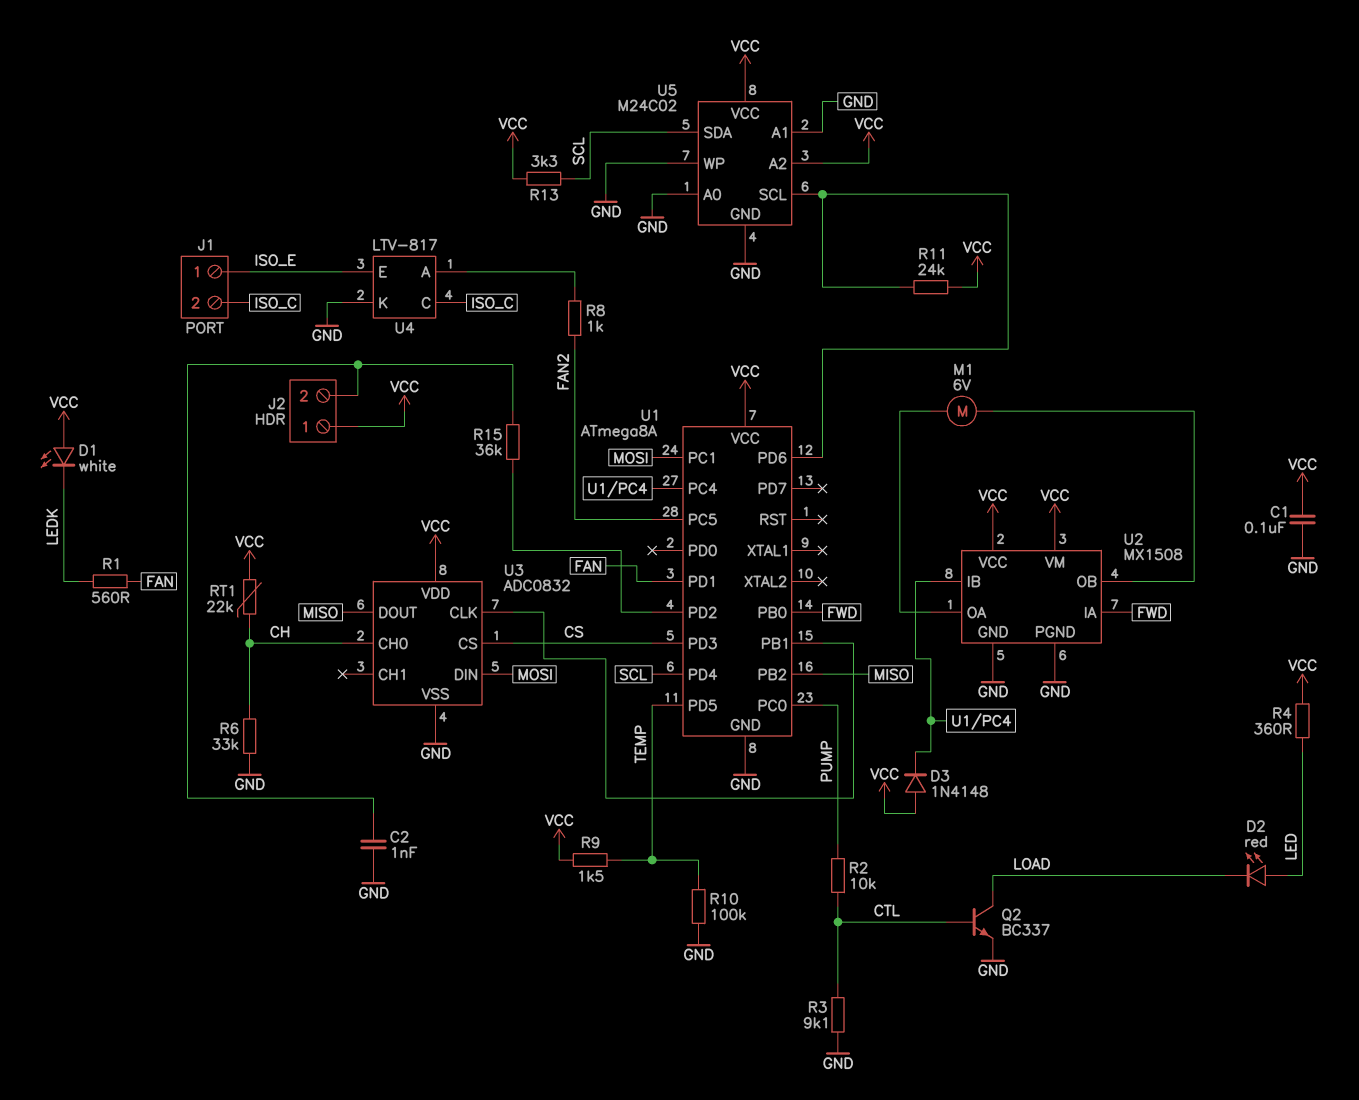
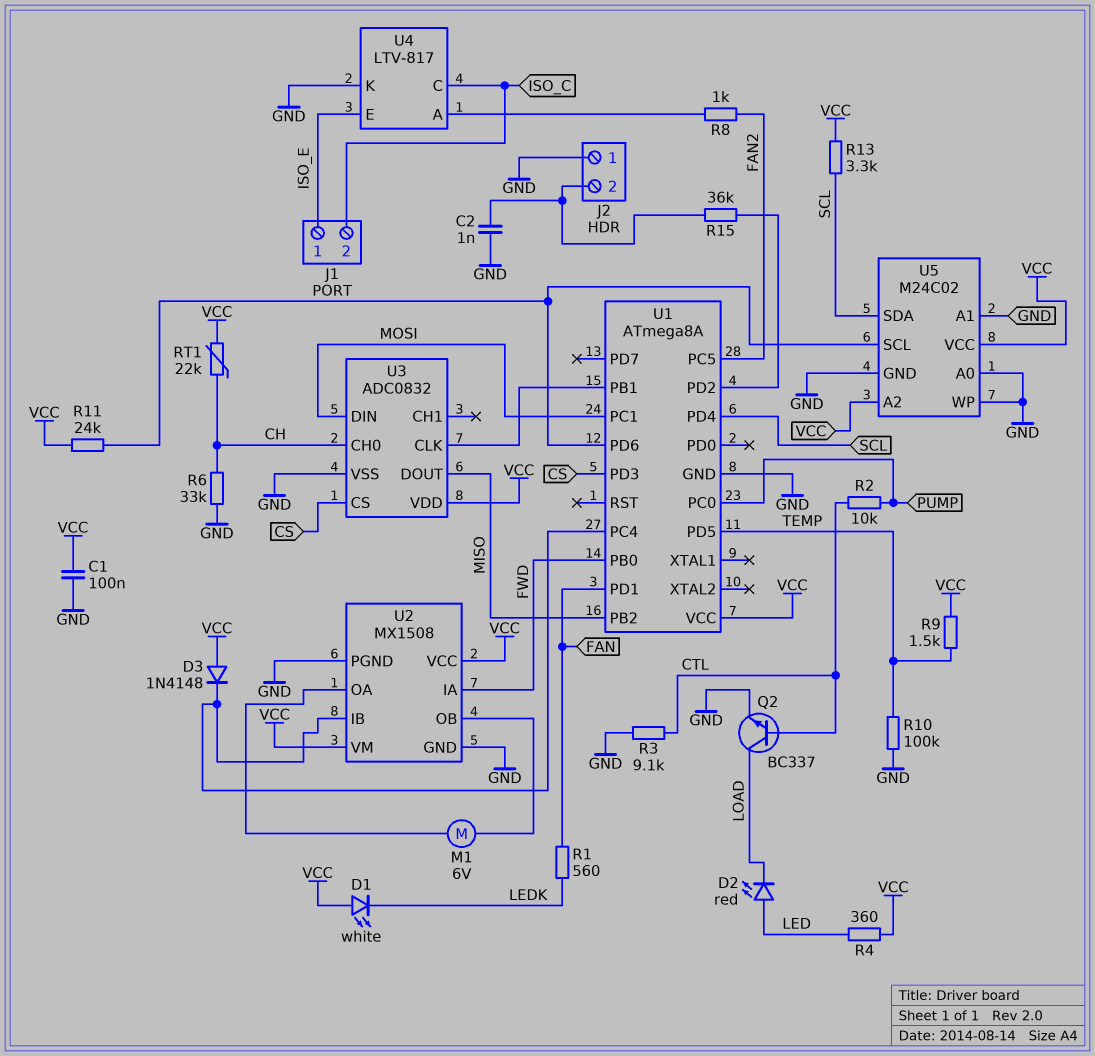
J2 pin 1: VCC -> GND

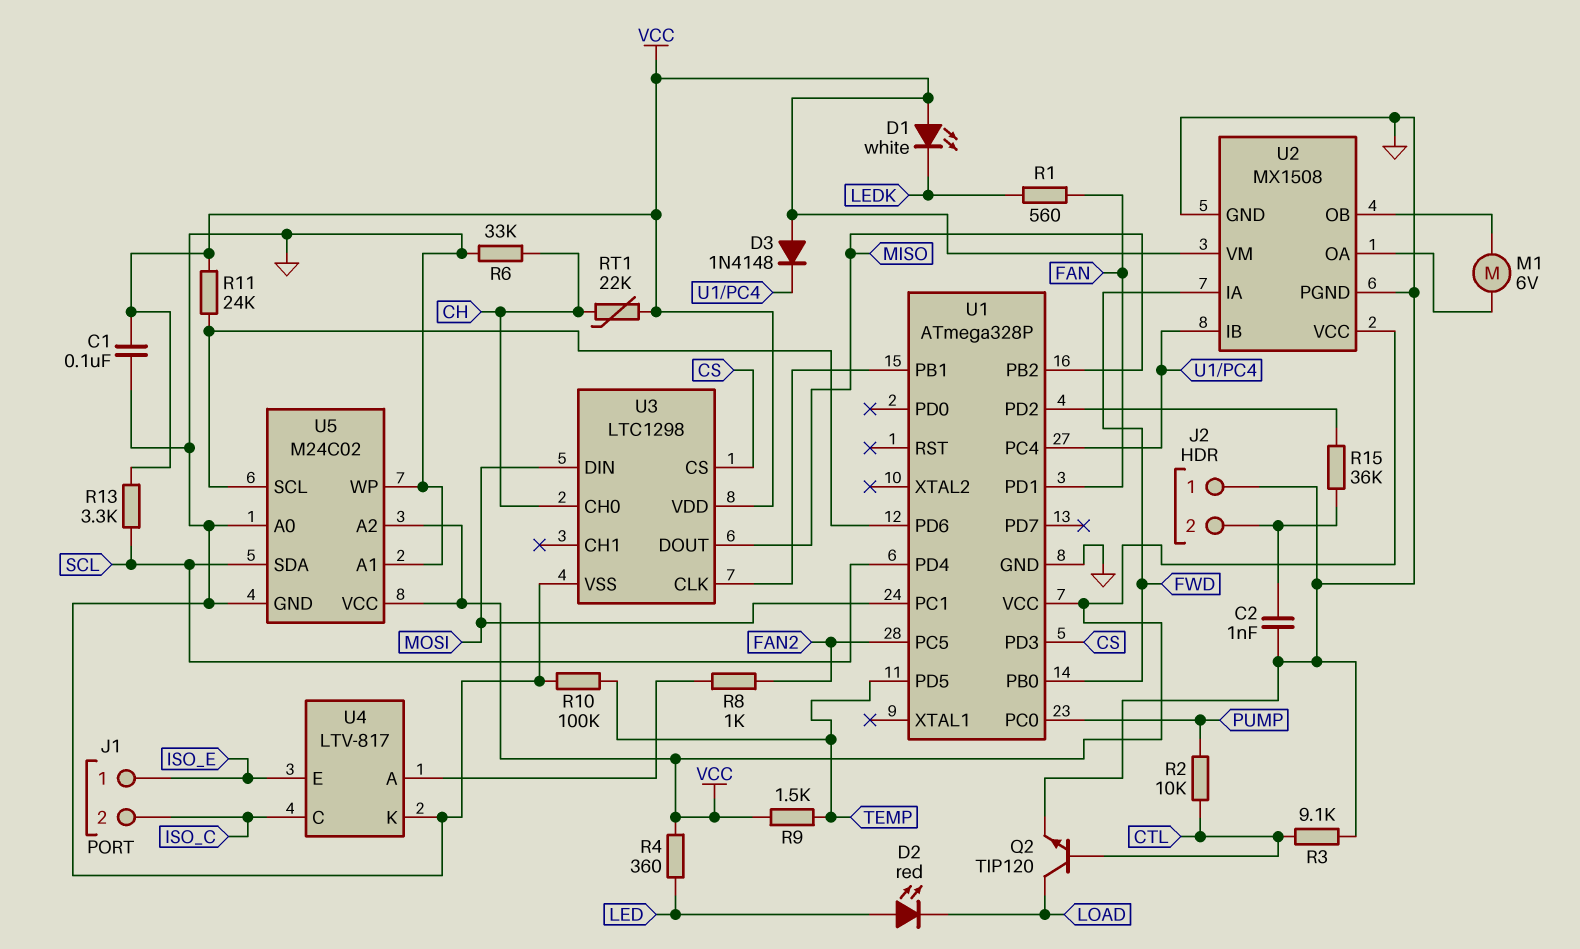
Q2: NPN BC337 (B CTL, C LOAD, E GND) -> NPN TIP120 (B CTL, C LOAD, E GND)
U1: ATmega8A -> ATmega328P
U3: ADC0832 -> LTC1298

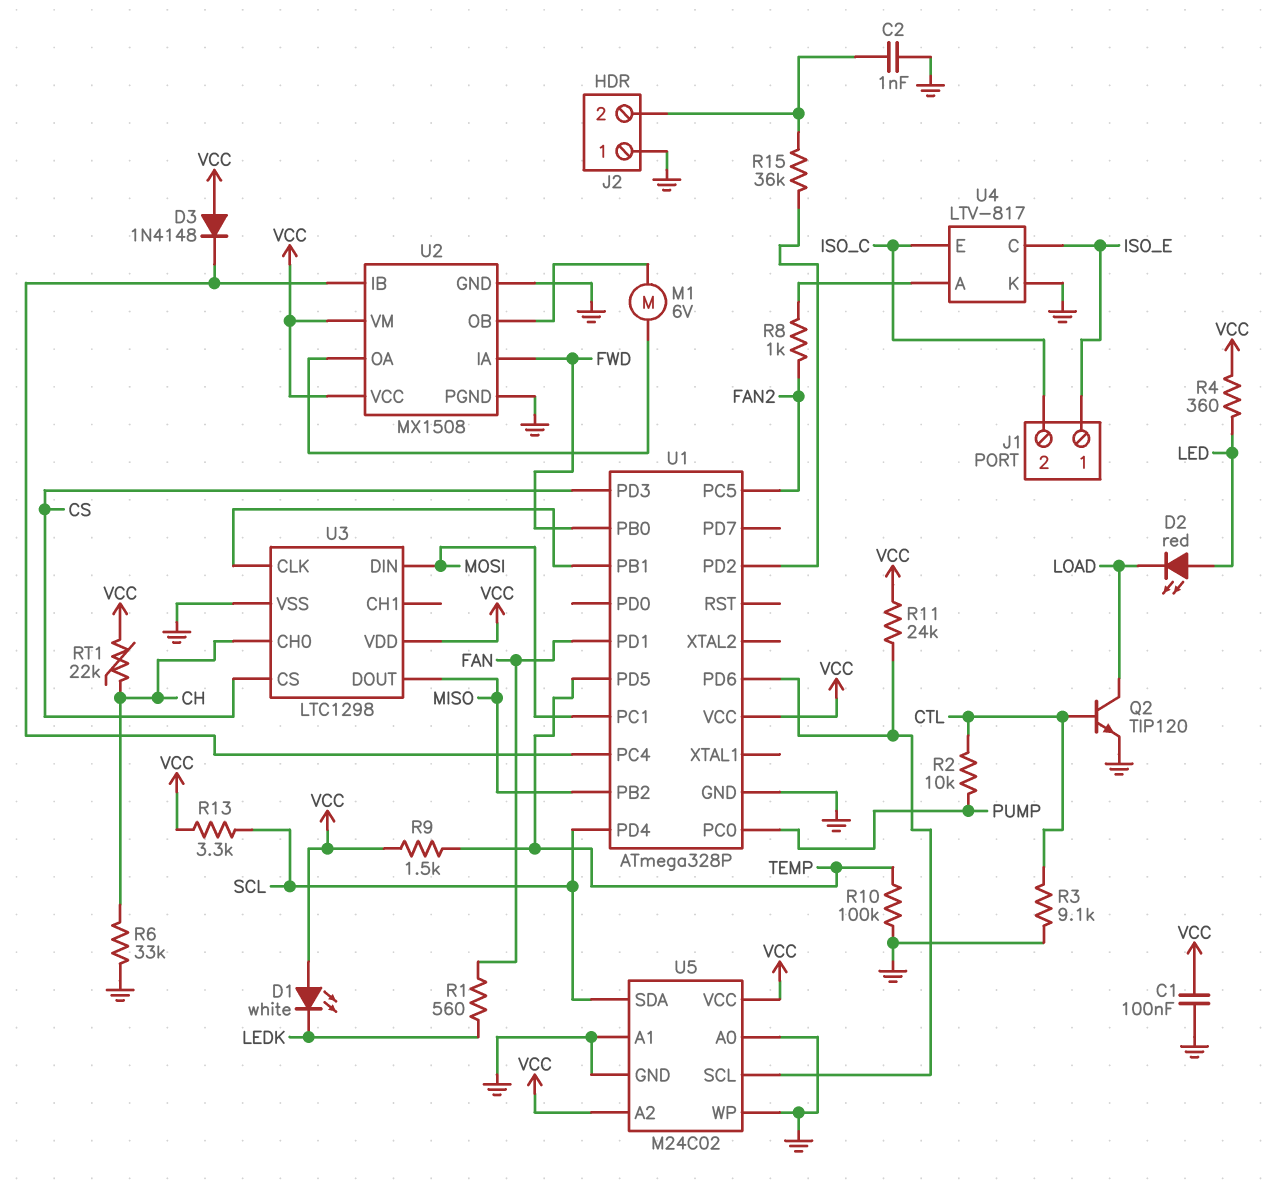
U4 pin C: ISO_C -> ISO_E
U4 pin E: ISO_E -> ISO_C

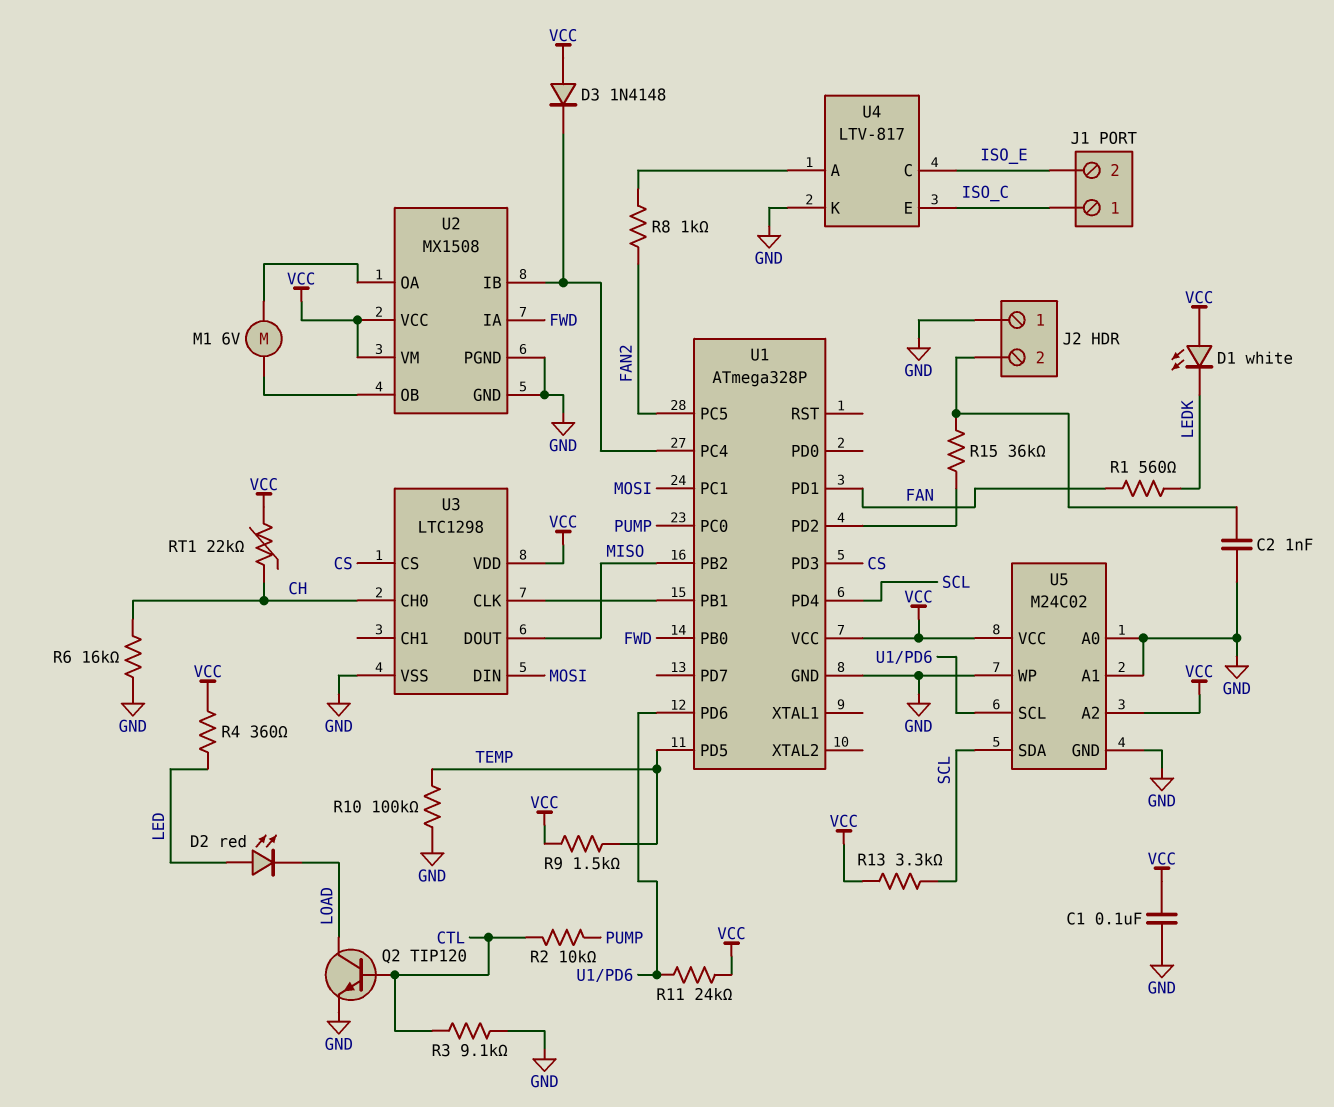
J1 pin 1: ISO_E -> ISO_C
J1 pin 2: ISO_C -> ISO_E
R6: 33k (CH, GND) -> 16k (CH, GND)

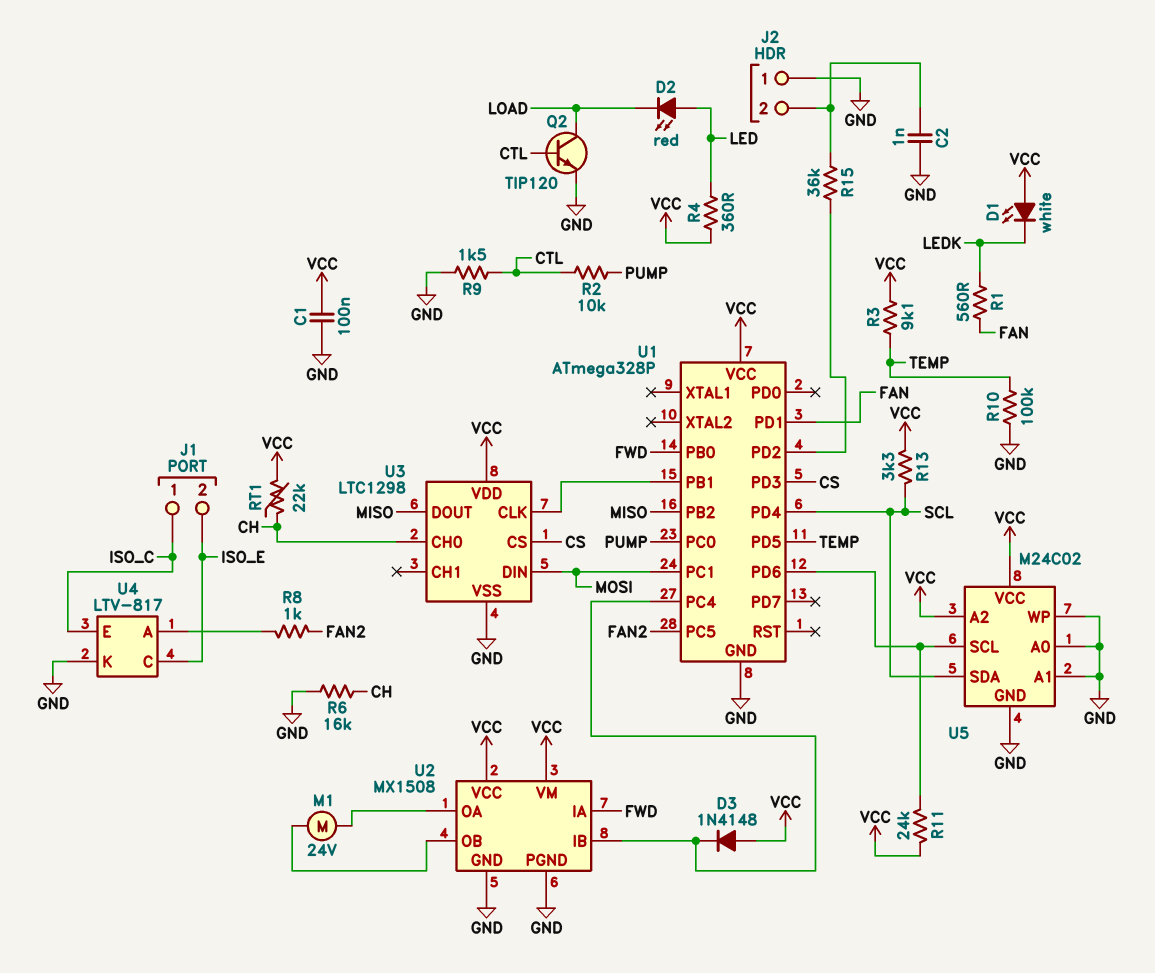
M1: motor 6V (U2/OA, U2/OB) -> motor 24V (U2/OA, U2/OB)
R3: 9.1k (CTL, GND) -> 9.1k (TEMP, VCC)
R9: 1.5k (TEMP, VCC) -> 1.5k (CTL, GND)

